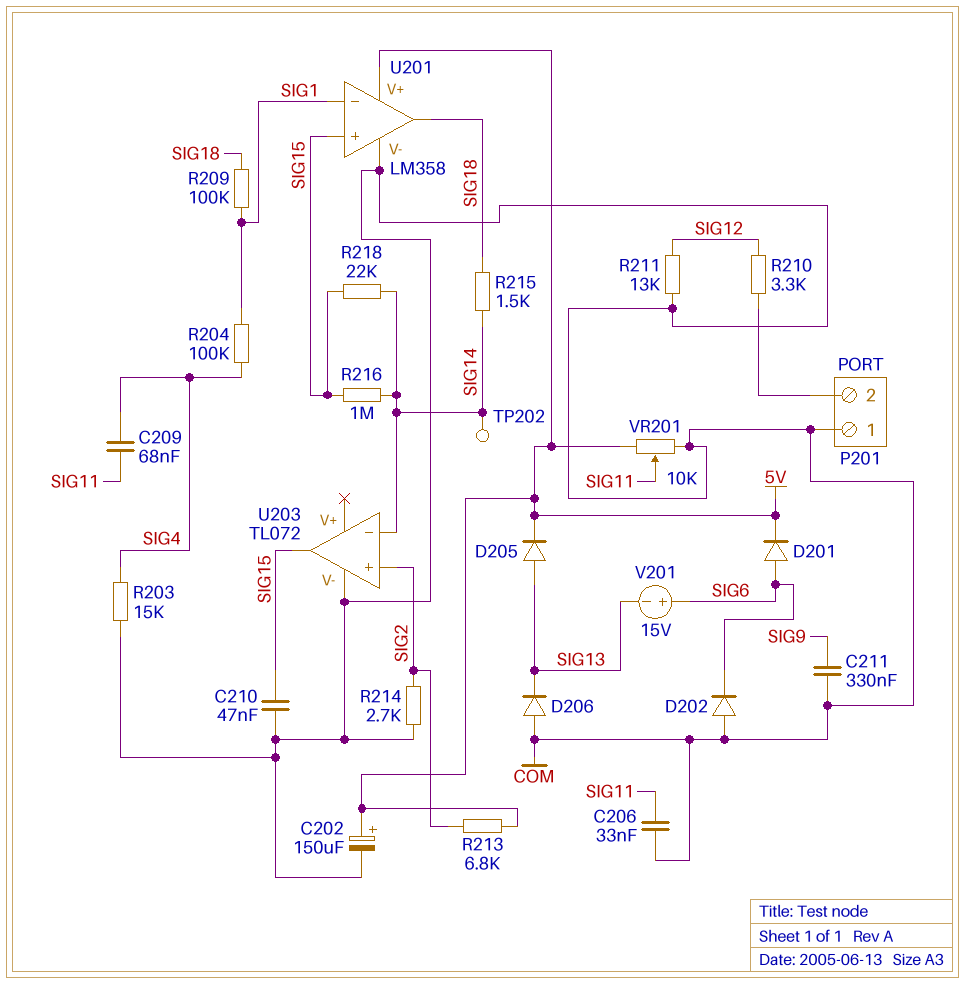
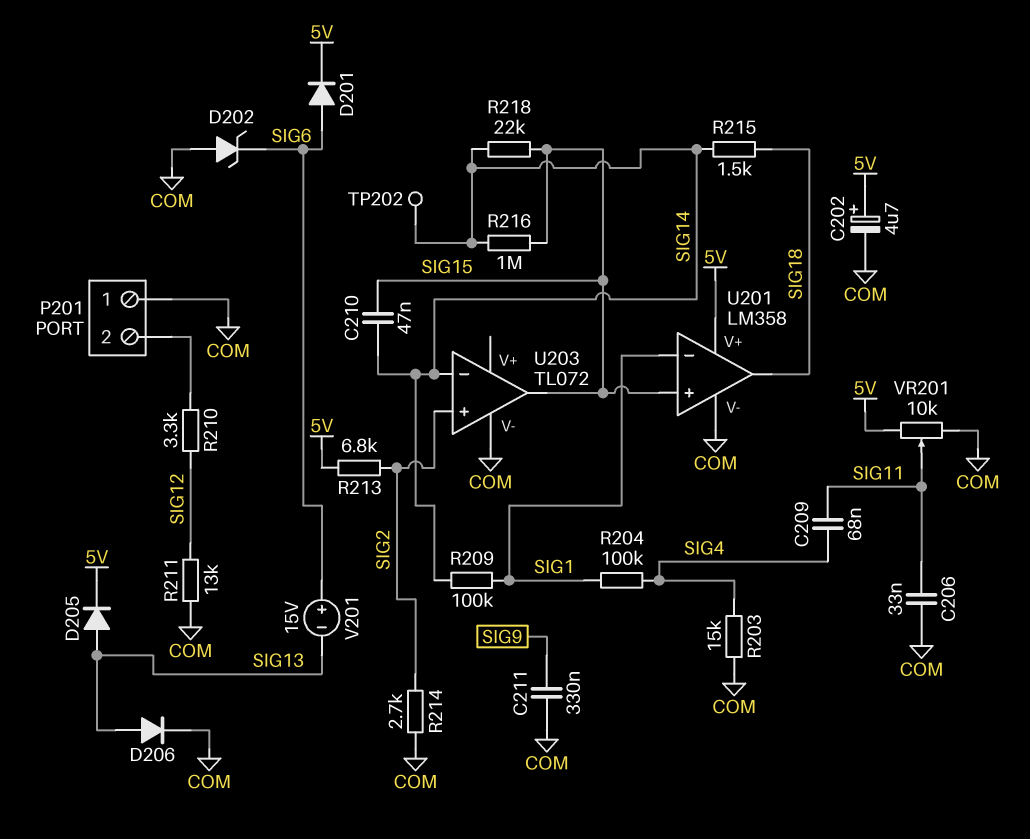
C202: 150uF (plus 5V, minus COM) -> 4.7uF (plus 5V, minus COM)
C210: 47nF (COM, SIG15) -> 47nF (SIG14, SIG15)
D202: diode (A COM, K SIG6) -> zener (A COM, K SIG6)
D206: diode (A COM, K SIG13) -> diode (A SIG13, K COM)
R209: 100k (SIG1, SIG18) -> 100k (SIG1, SIG14)

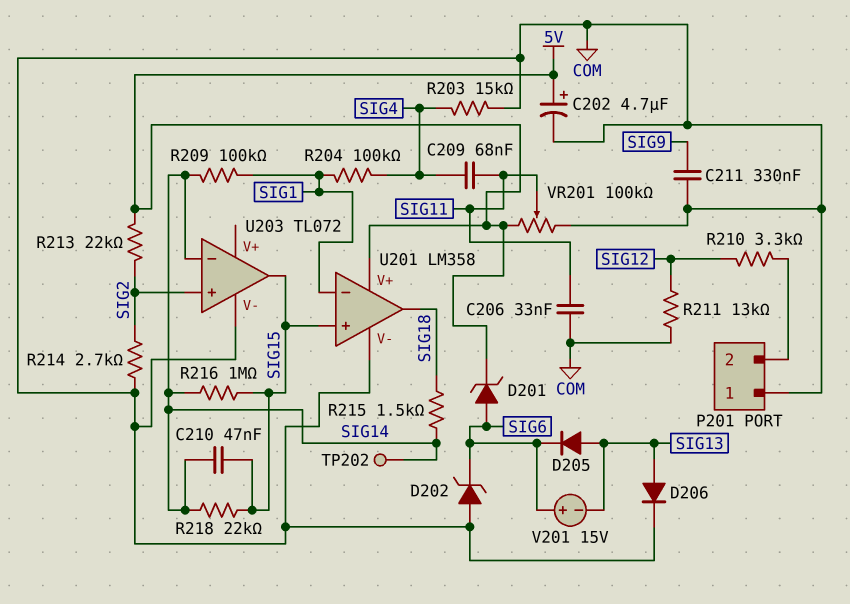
D201: diode (A SIG6, K 5V) -> zener (A SIG6, K 5V)
D205: diode (A SIG13, K 5V) -> diode (A SIG13, K SIG6)
R213: 6.8k (5V, SIG2) -> 22k (5V, SIG2)
VR201: 10k (5V, COM, wiper SIG11) -> 100k (5V, COM, wiper SIG11)

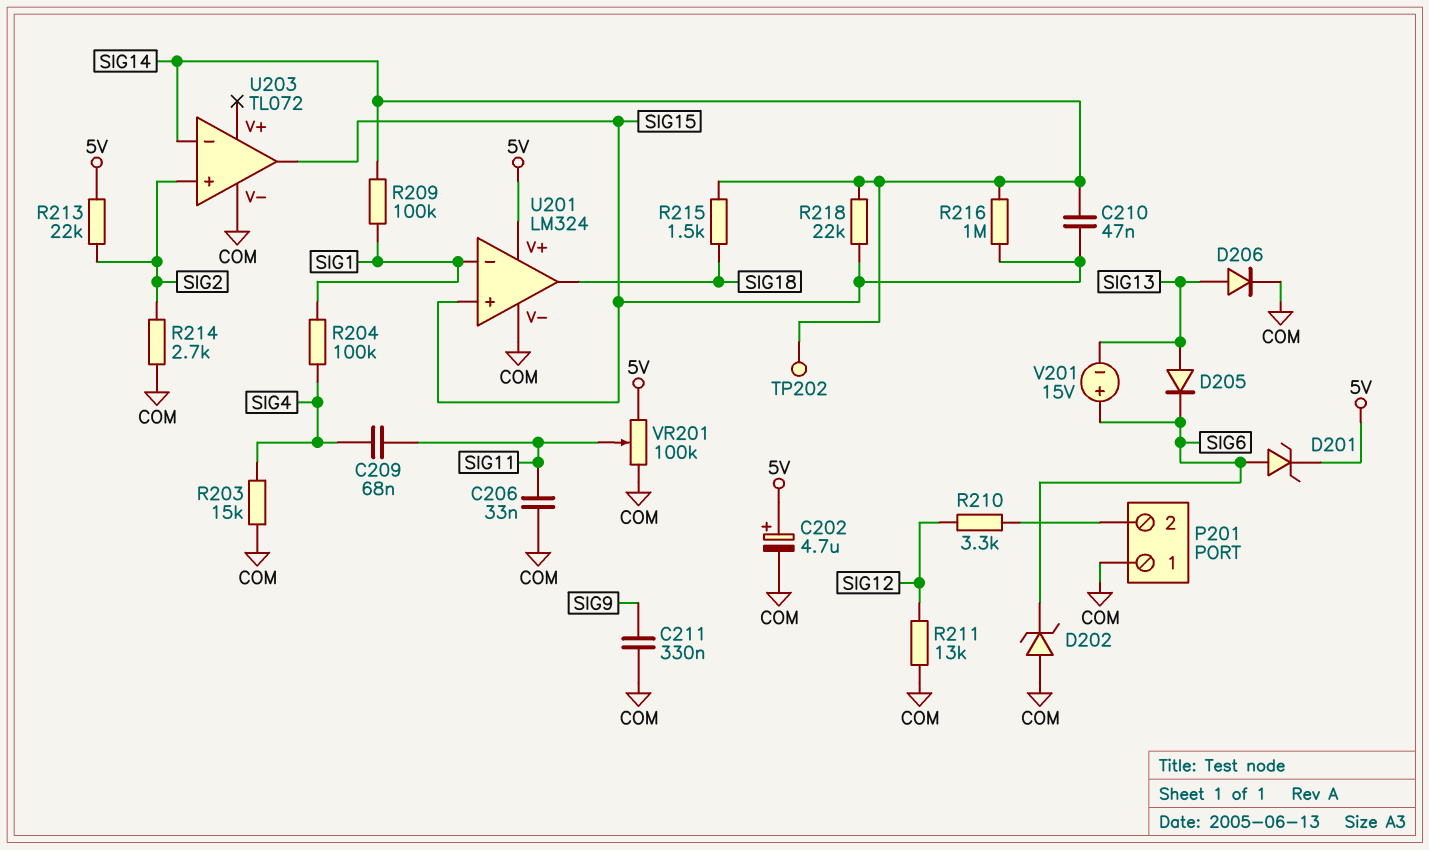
U201: LM358 -> LM324

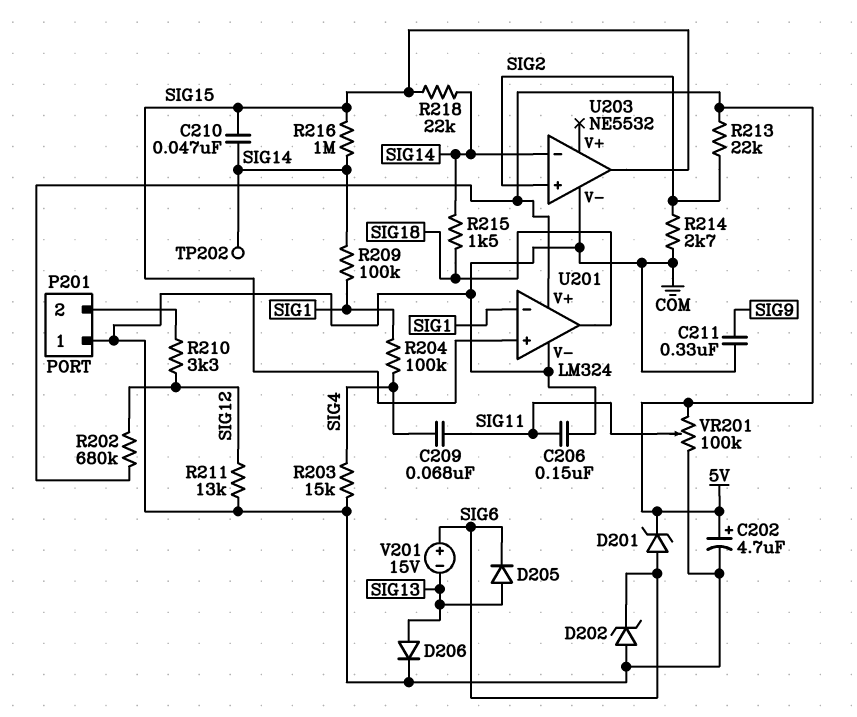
C206: 33nF (COM, SIG11) -> 150nF (COM, SIG11)
R202: none -> 680k (5V, SIG12)
U203: TL072 -> NE5532

